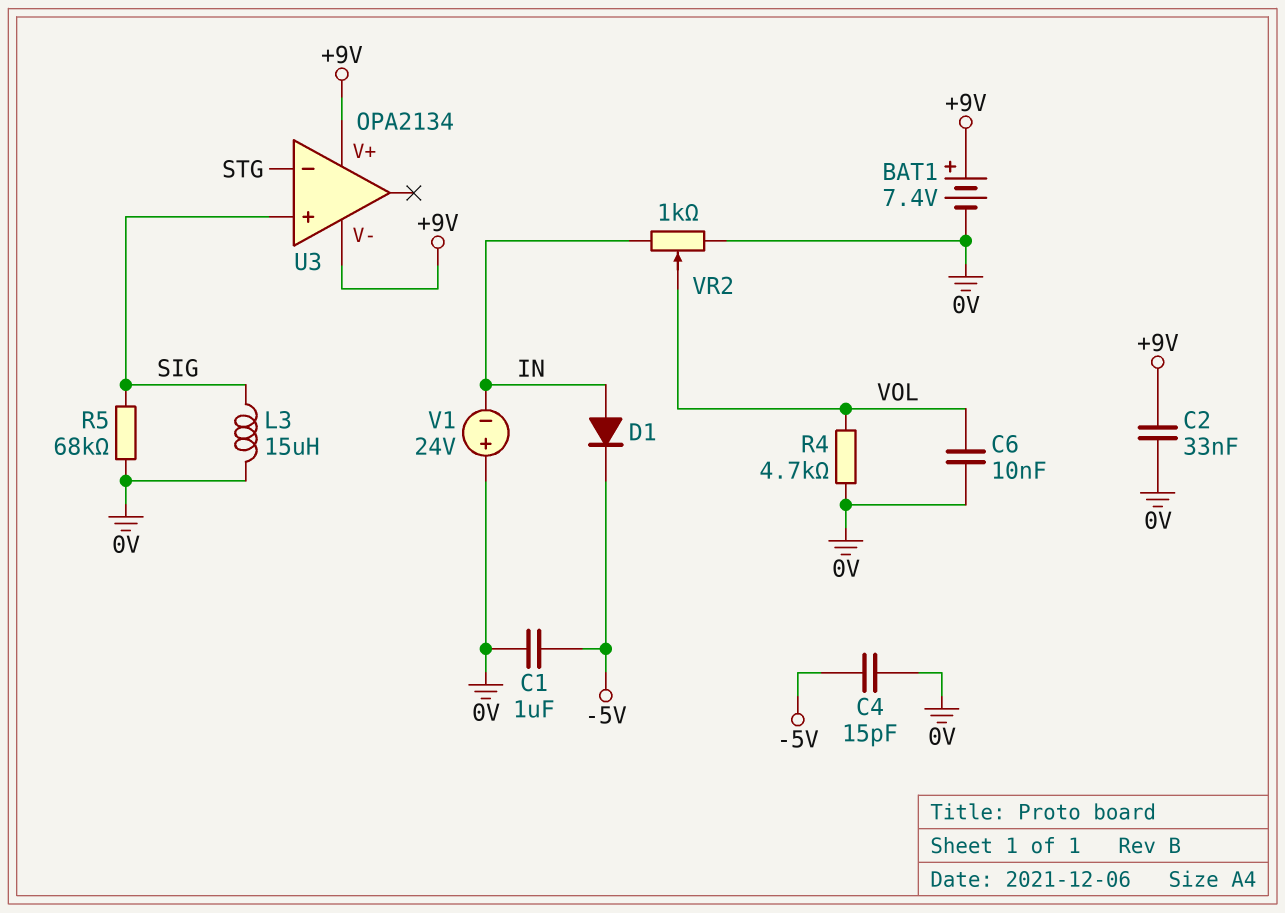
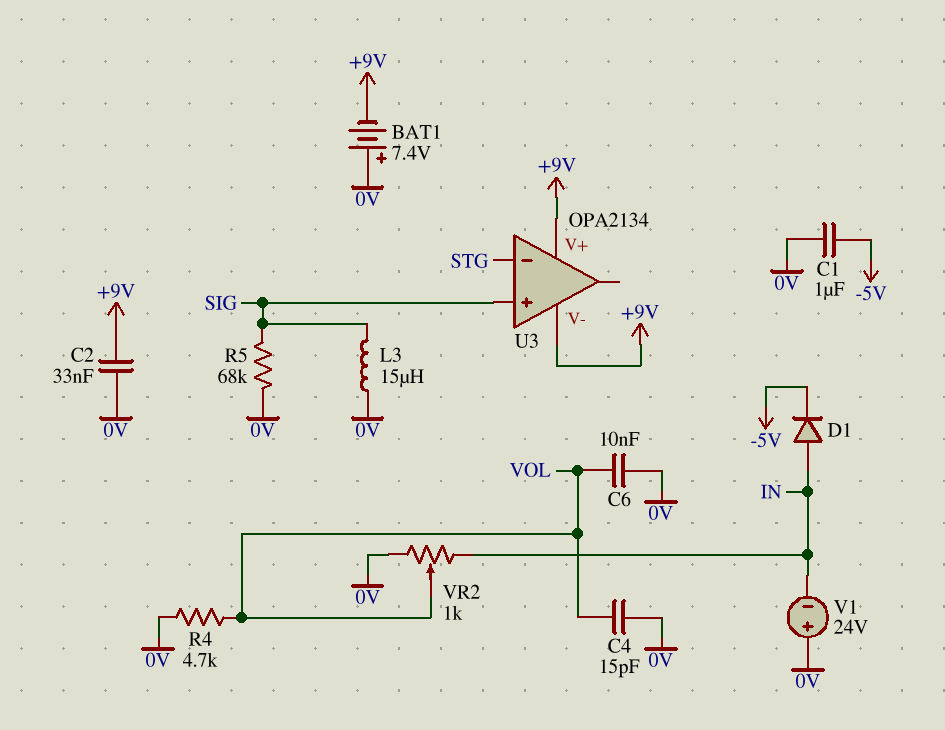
BAT1: 7.4V (plus +9V, minus 0V) -> 7.4V (plus 0V, minus +9V)
C4: 15pF (-5V, 0V) -> 15pF (0V, VOL)

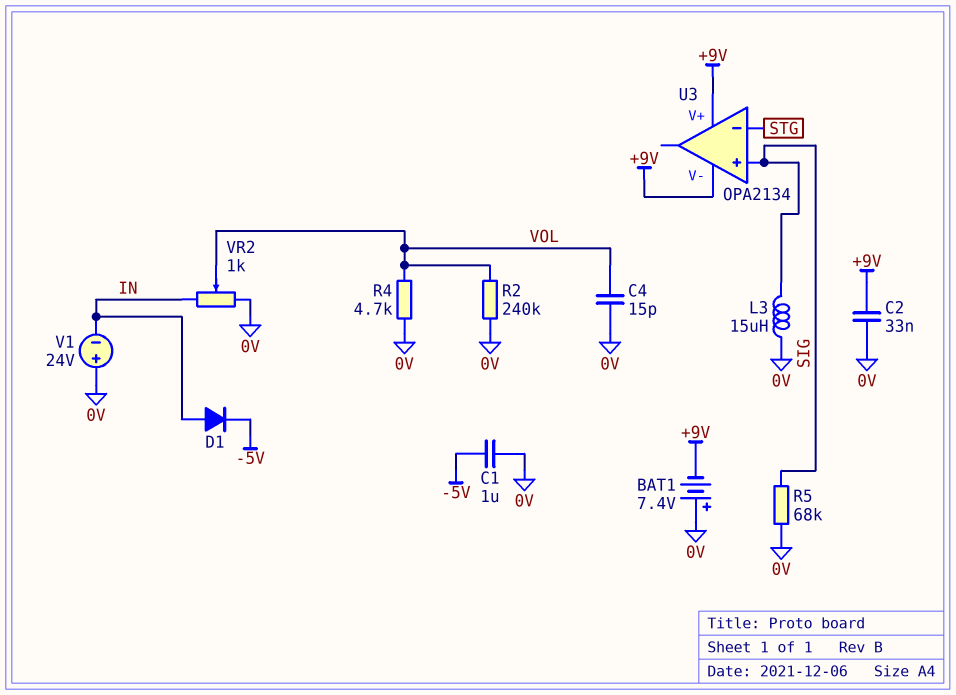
C6: 10nF (0V, VOL) -> none
R2: none -> 240k (0V, VOL)

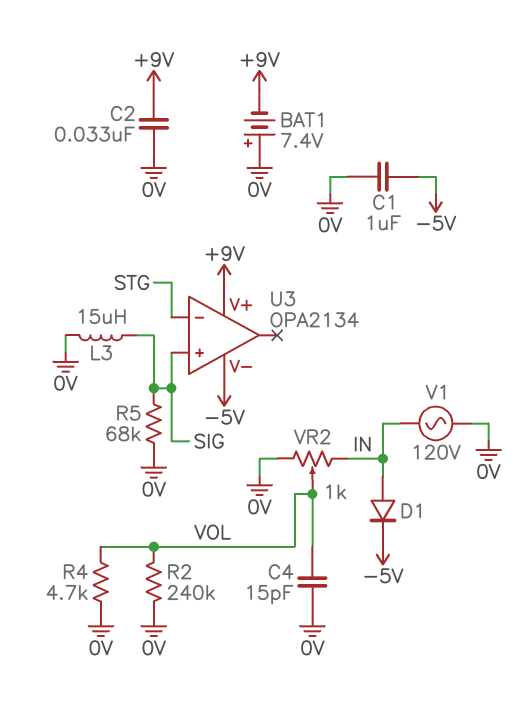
U3 pin V-: +9V -> -5V
V1: 24V (plus 0V, minus IN) -> AC 120V (0V, IN)

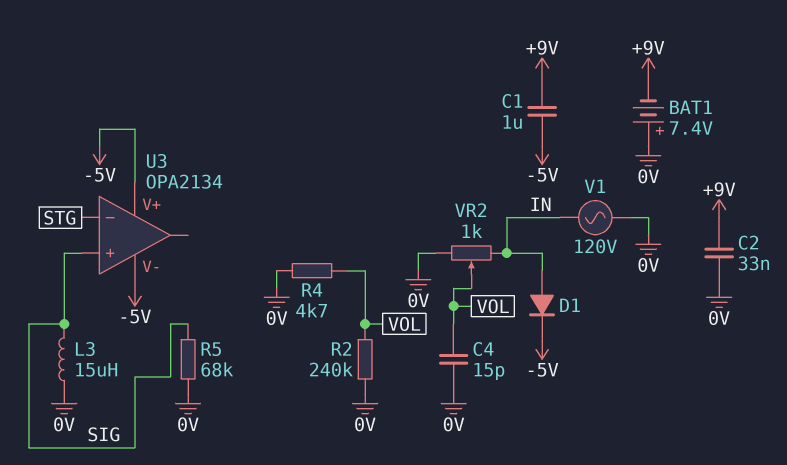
C1: 1uF (-5V, 0V) -> 1uF (+9V, -5V)
U3 pin V+: +9V -> -5V

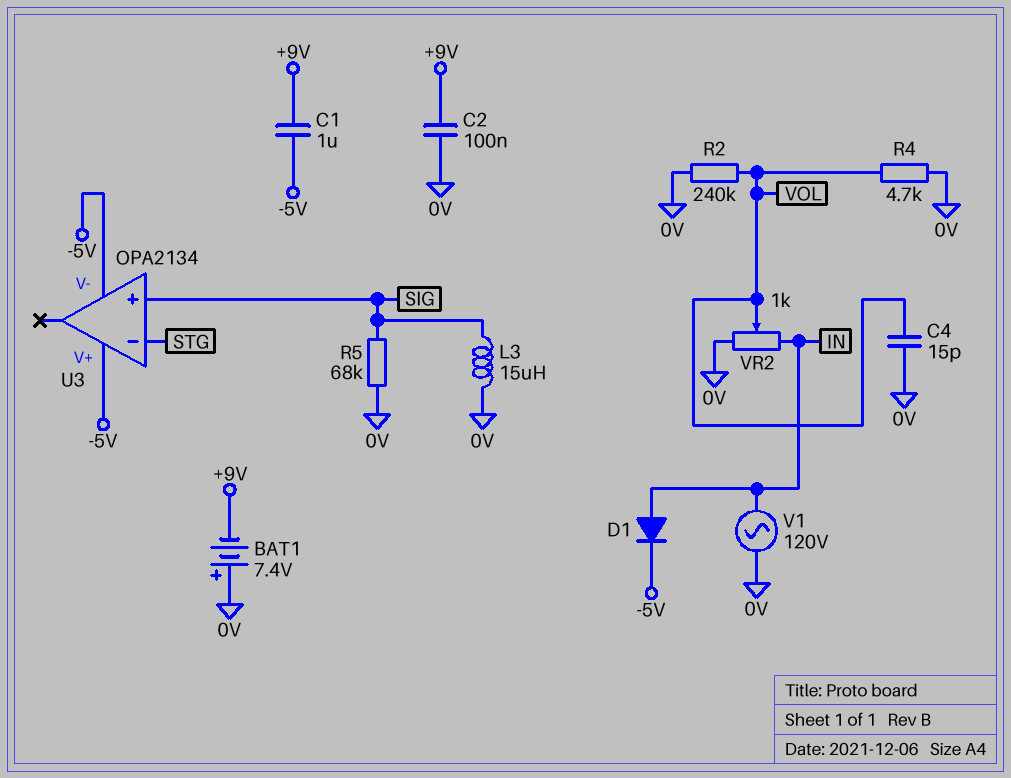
C2: 33nF (+9V, 0V) -> 100nF (+9V, 0V)

